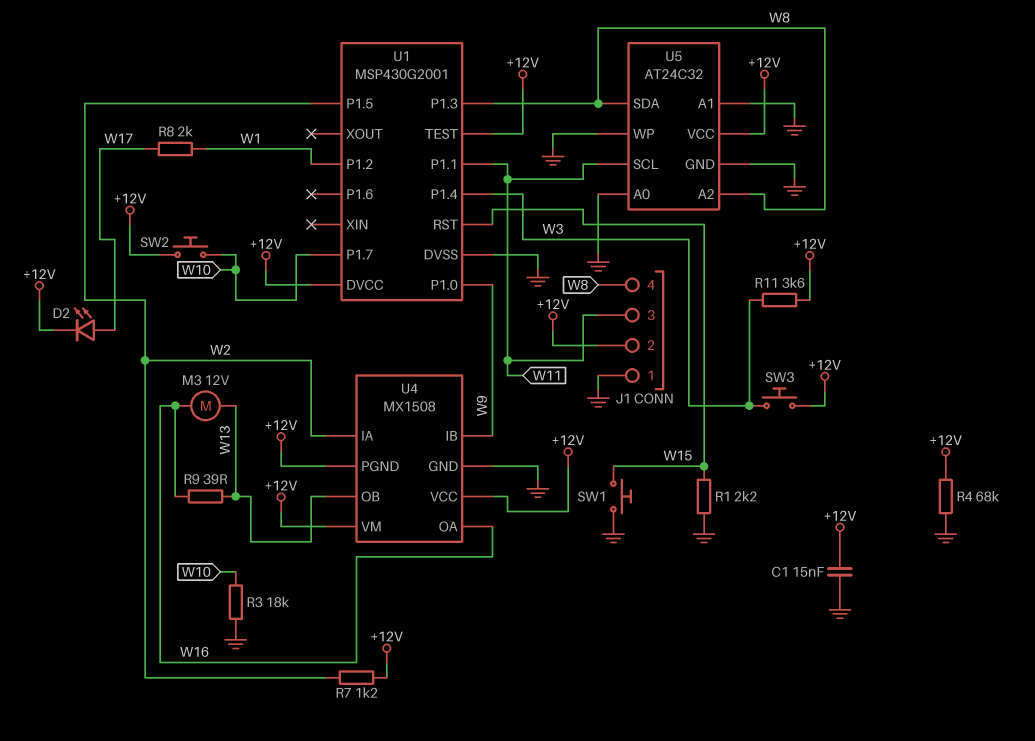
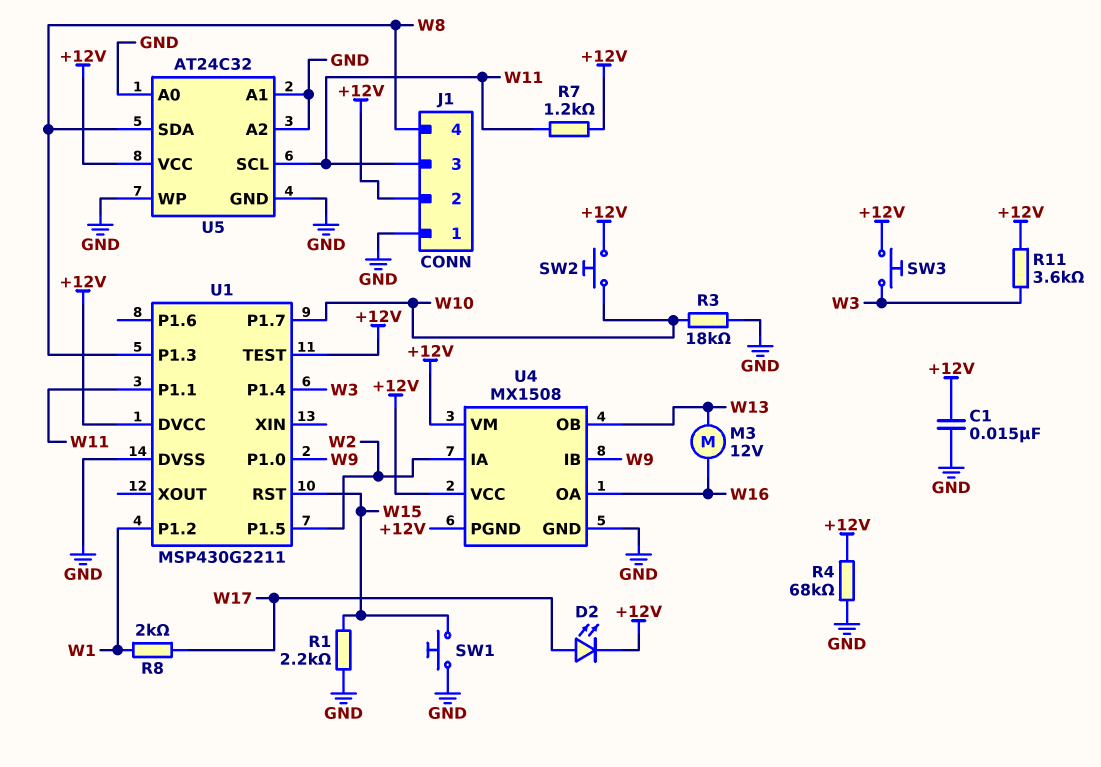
R7: 1.2k (+12V, W2) -> 1.2k (+12V, W11)
R9: 39 (W13, W16) -> none
U1: MSP430G2001 -> MSP430G2211
U5 pin A2: W8 -> GND

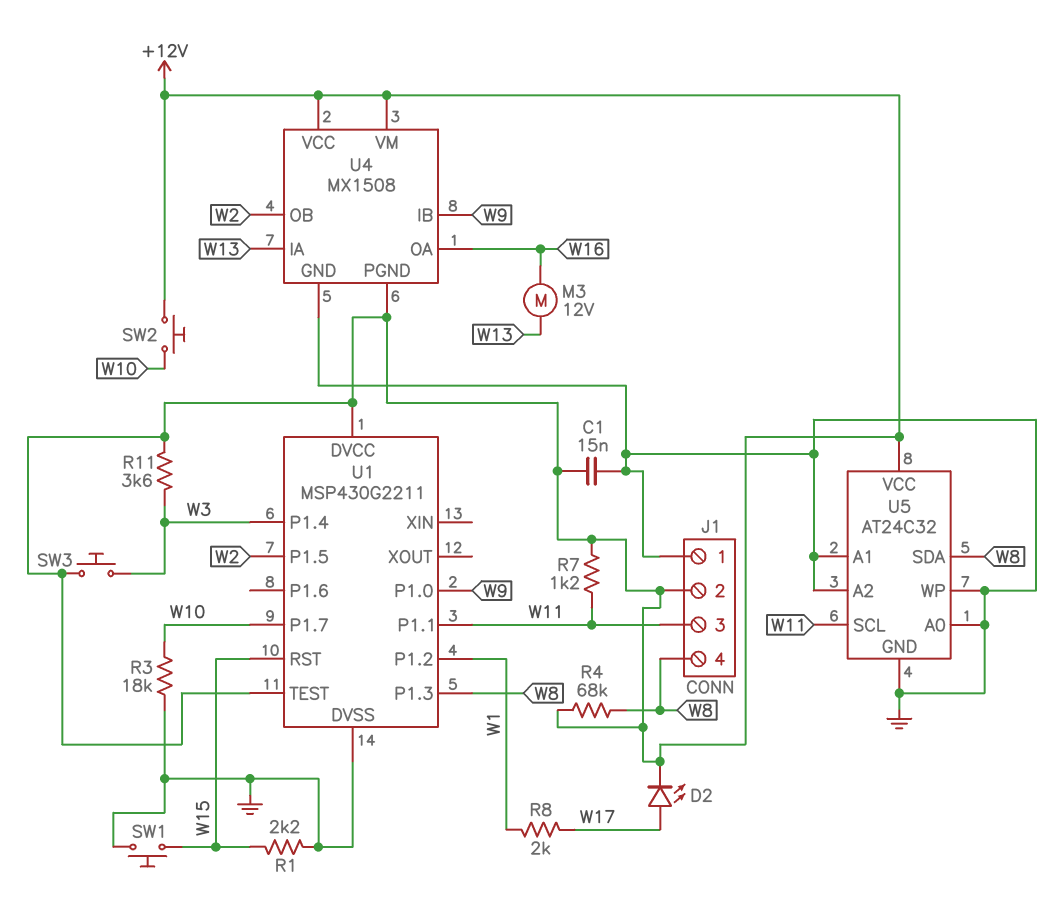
R4: 68k (+12V, GND) -> 68k (+12V, W8)
U4 pin IA: W2 -> W13
U4 pin OB: W13 -> W2

